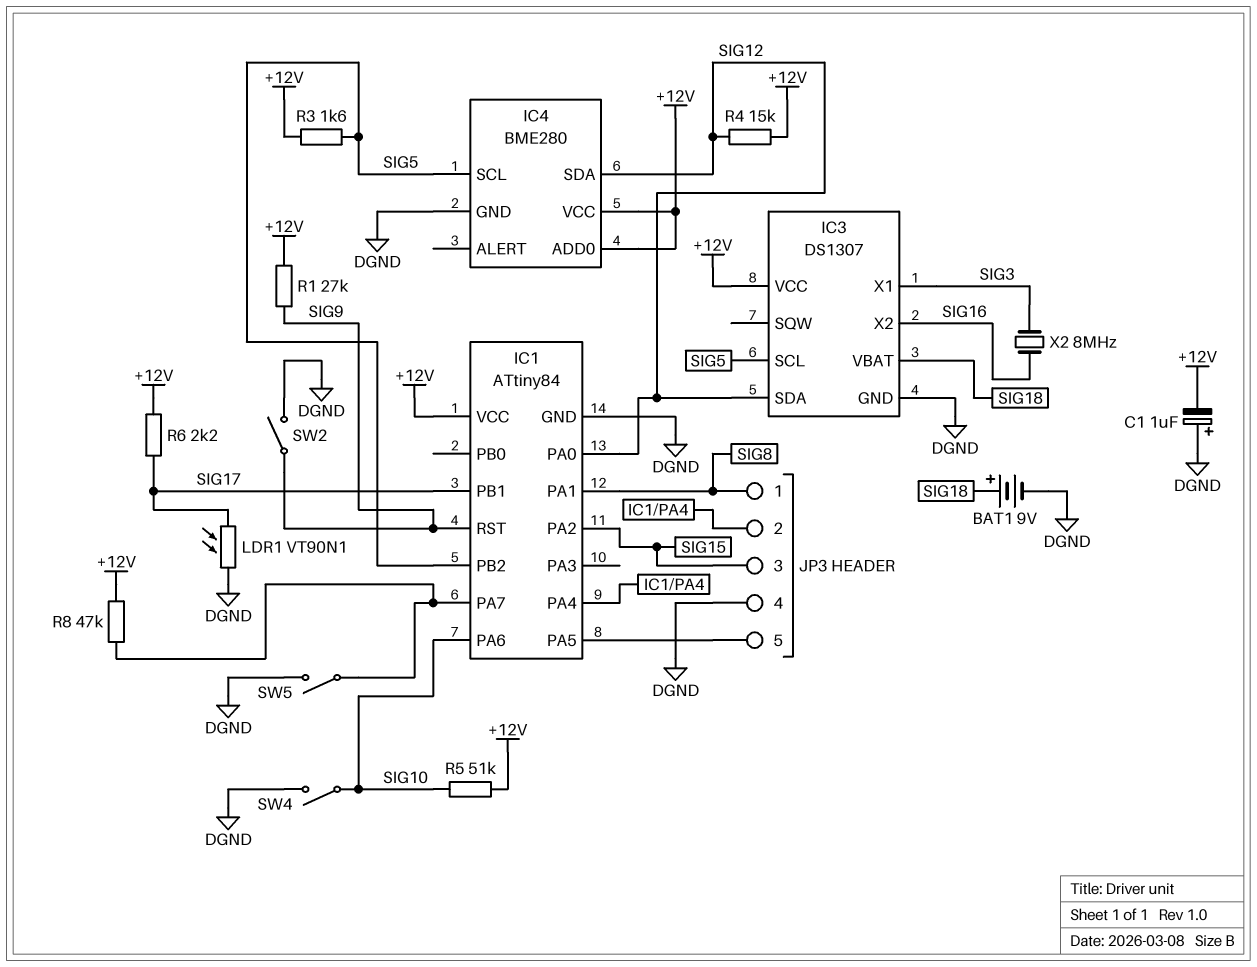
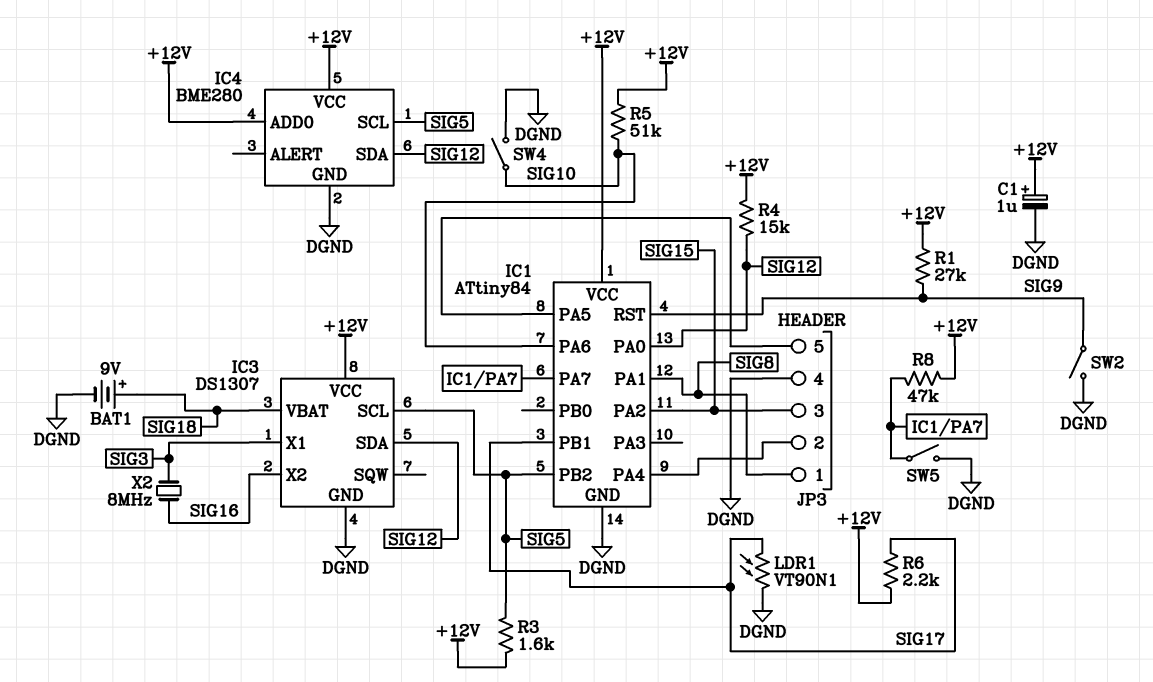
C1: 1uF (plus DGND, minus +12V) -> 1uF (plus +12V, minus DGND)

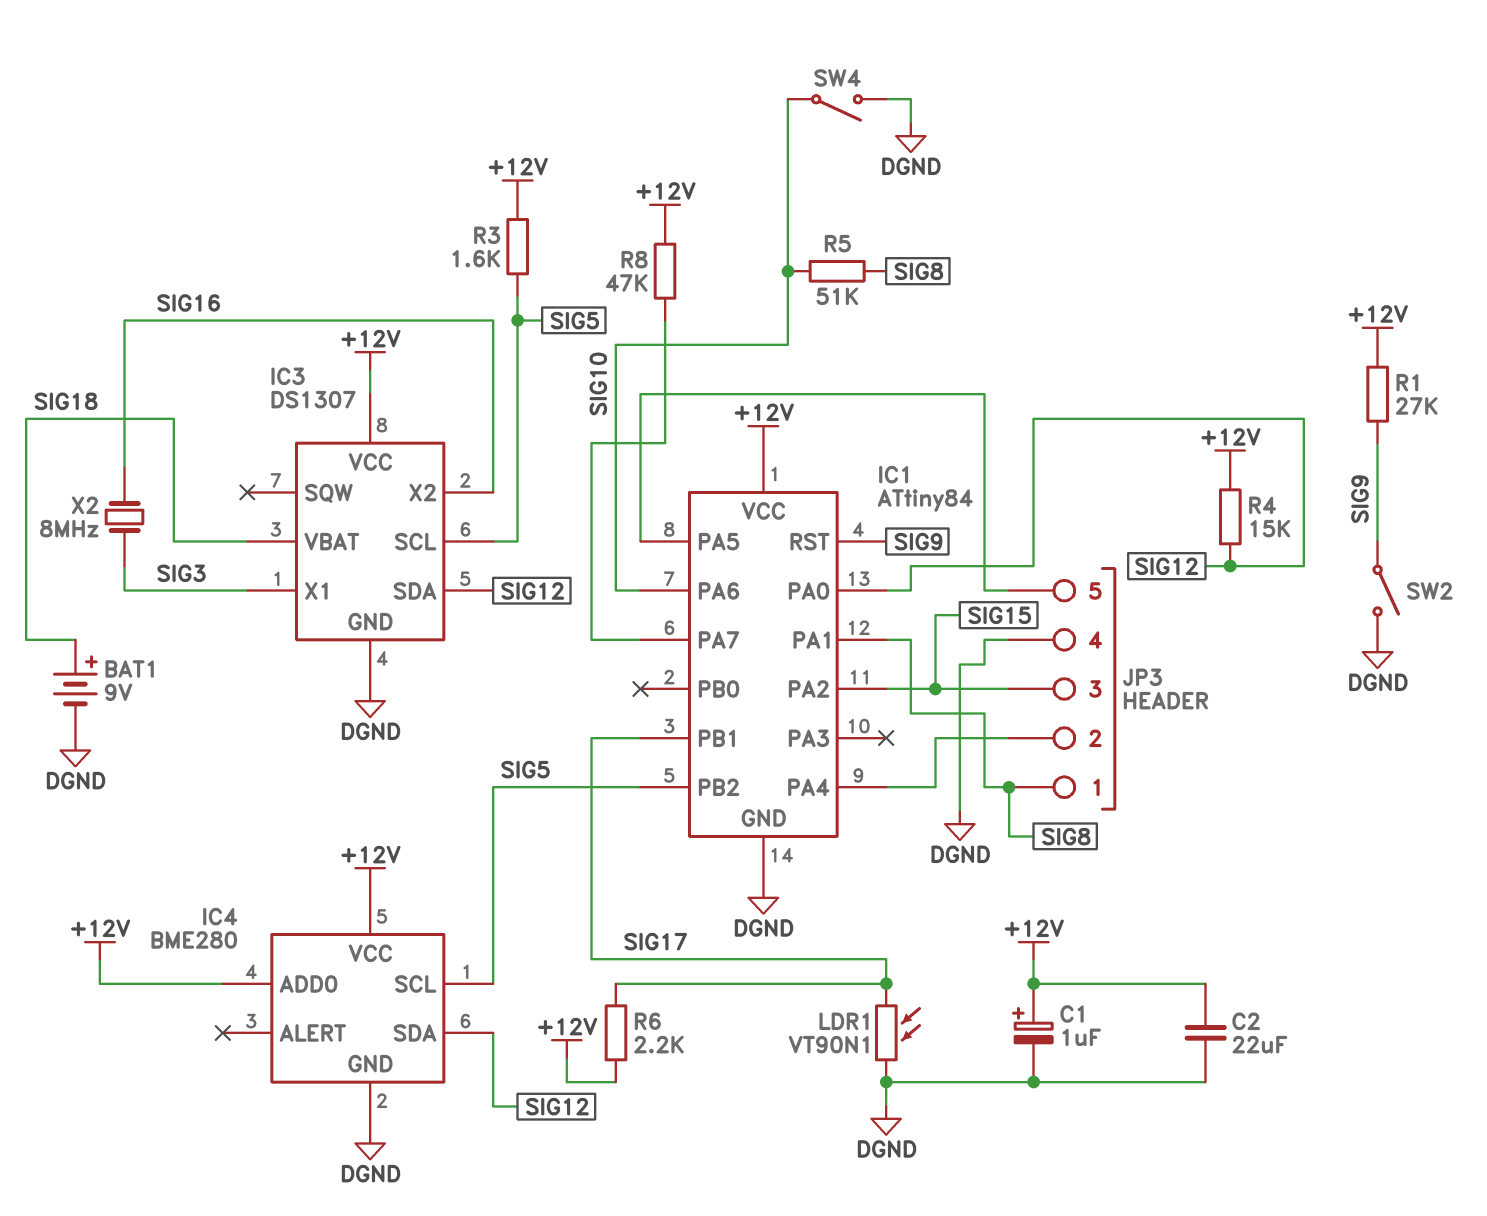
C2: none -> 22uF (+12V, DGND)
R5: 51k (+12V, SIG10) -> 51k (SIG8, SIG10)
SW5: switch (DGND, IC1/PA7) -> none

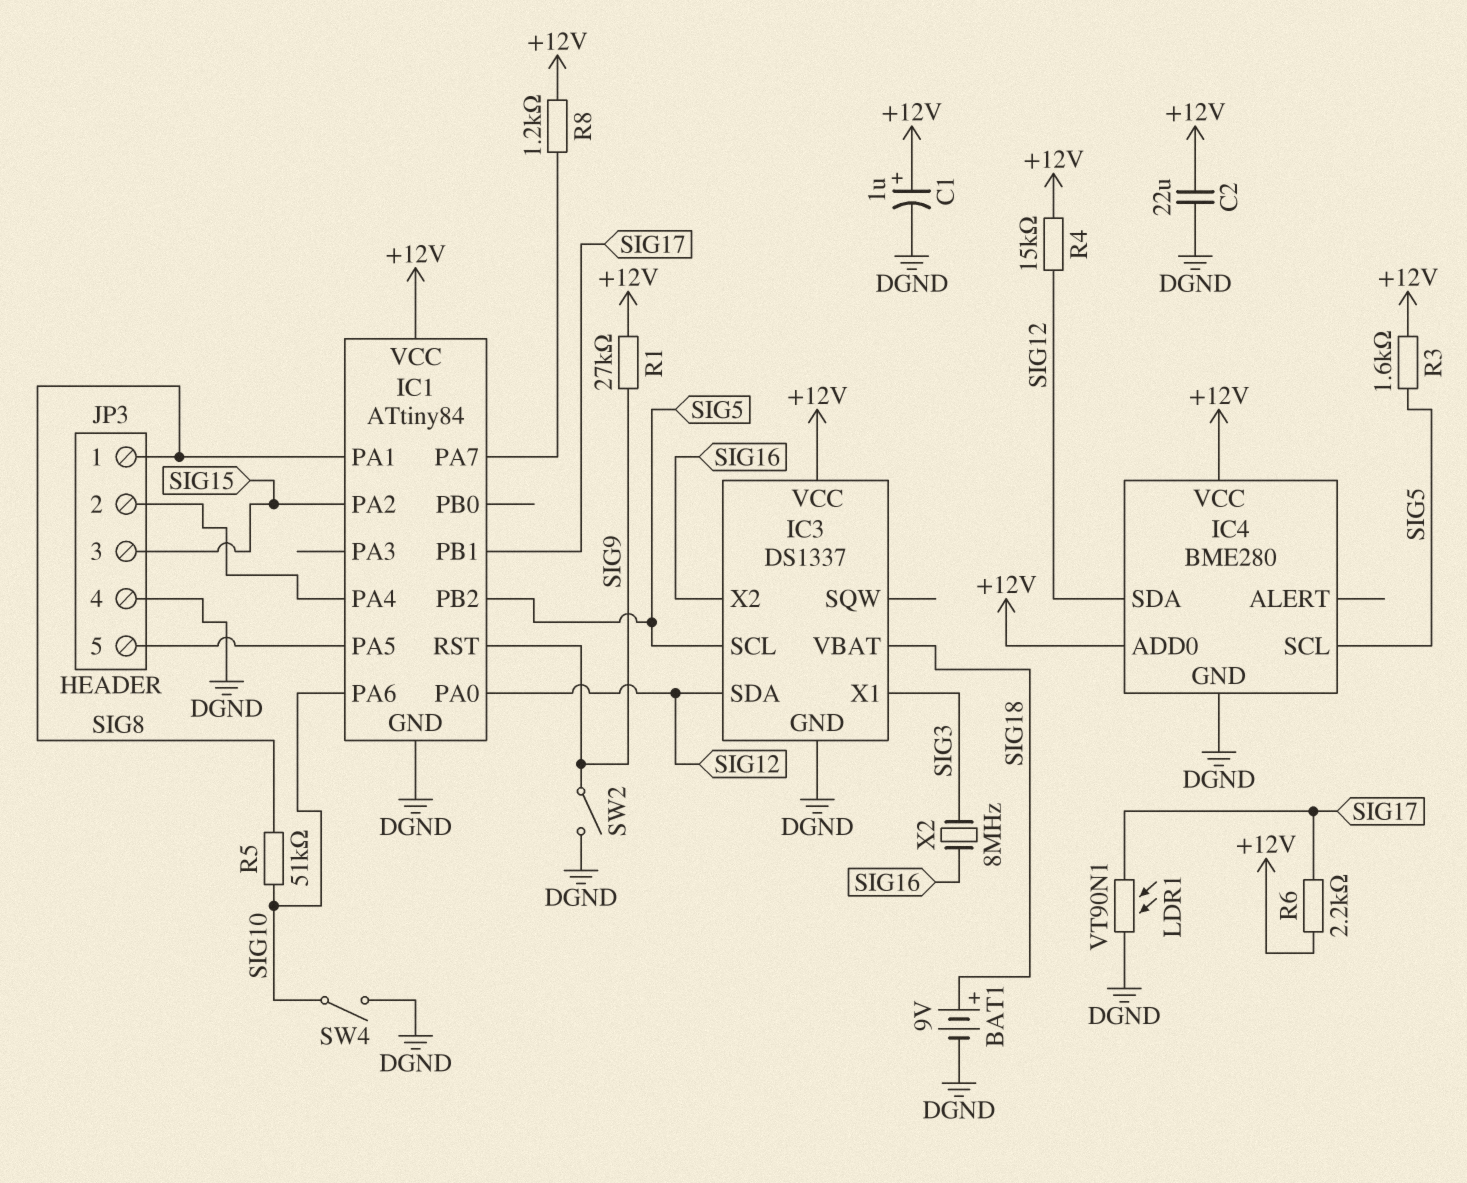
IC3: DS1307 -> DS1337
R8: 47k (+12V, IC1/PA7) -> 1.2k (+12V, IC1/PA7)

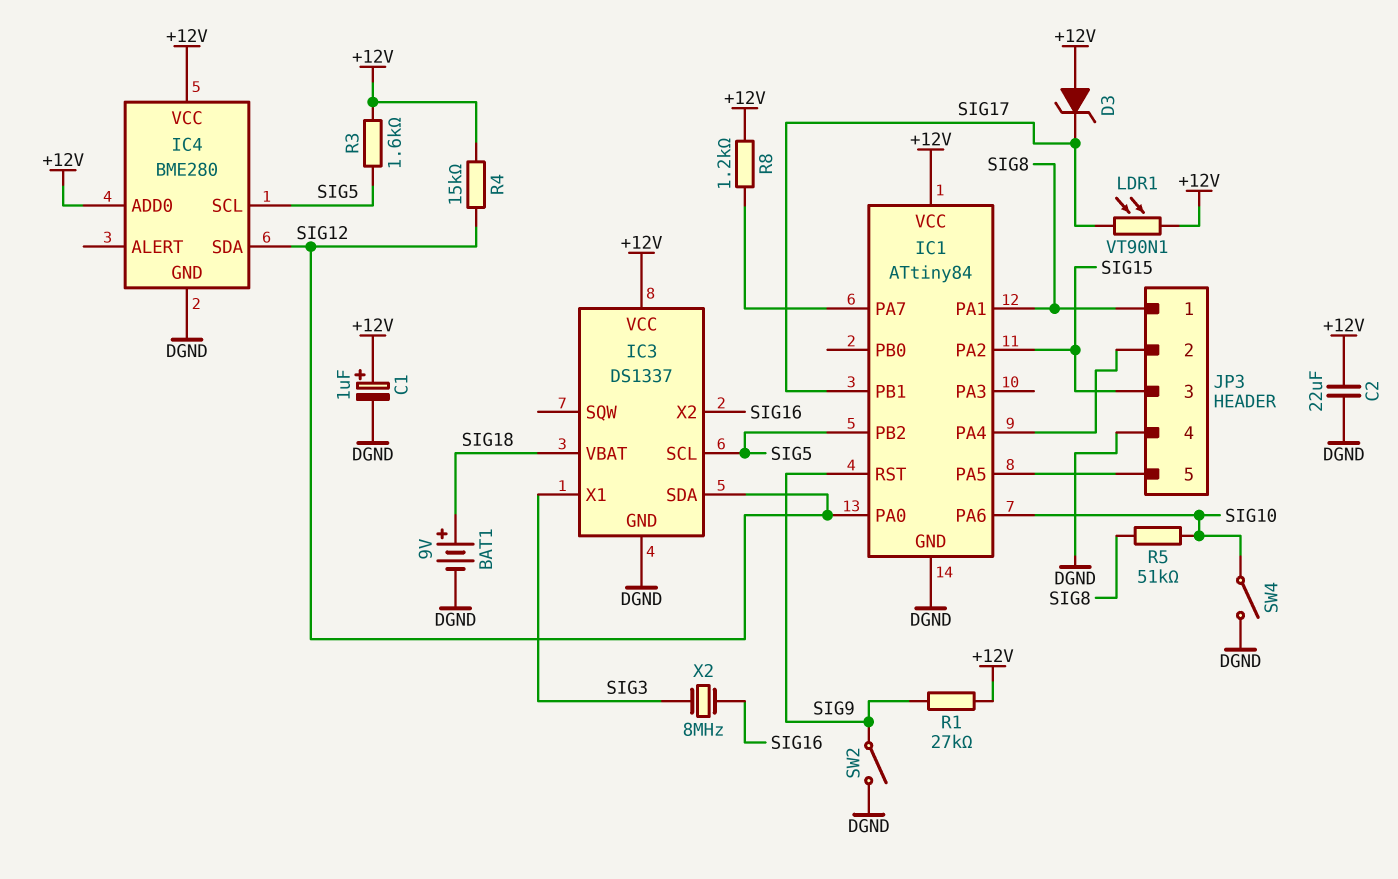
D3: none -> zener (A +12V, K SIG17)
LDR1: VT90N1 (DGND, SIG17) -> VT90N1 (+12V, SIG17)
R6: 2.2k (+12V, SIG17) -> none

